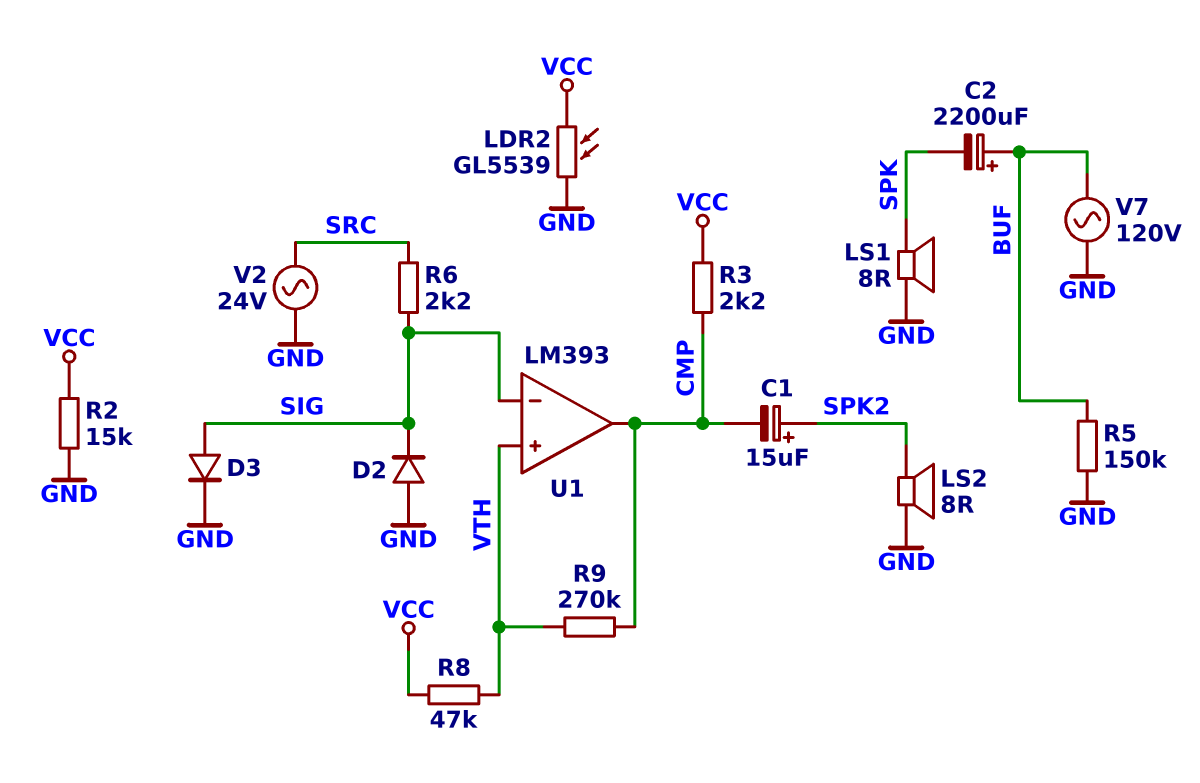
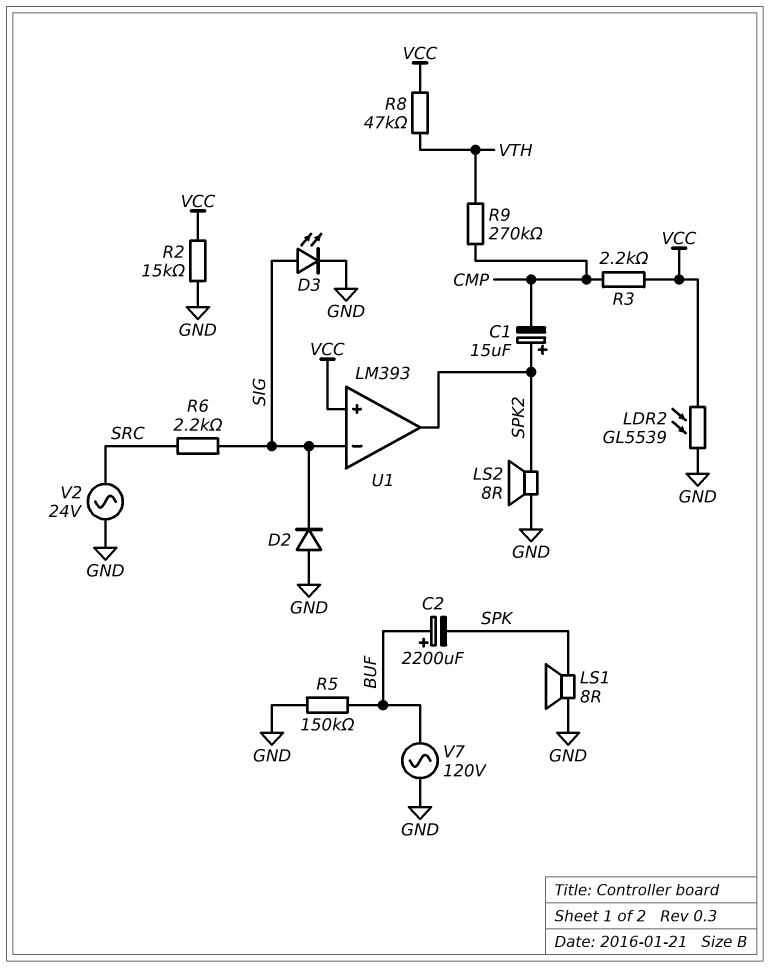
D3: diode (A SIG, K GND) -> LED (A SIG, K GND)
U1 pin in+: VTH -> VCC
U1 pin out: CMP -> SPK2

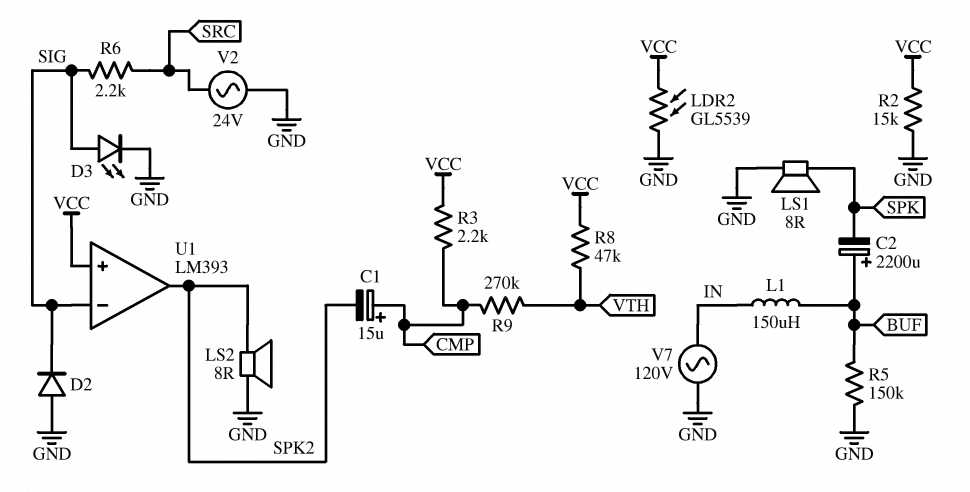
C1: 15uF (plus SPK2, minus CMP) -> 15uF (plus CMP, minus SPK2)
L1: none -> 150uH (BUF, IN)
V7: AC 120V (BUF, GND) -> AC 120V (GND, IN)

